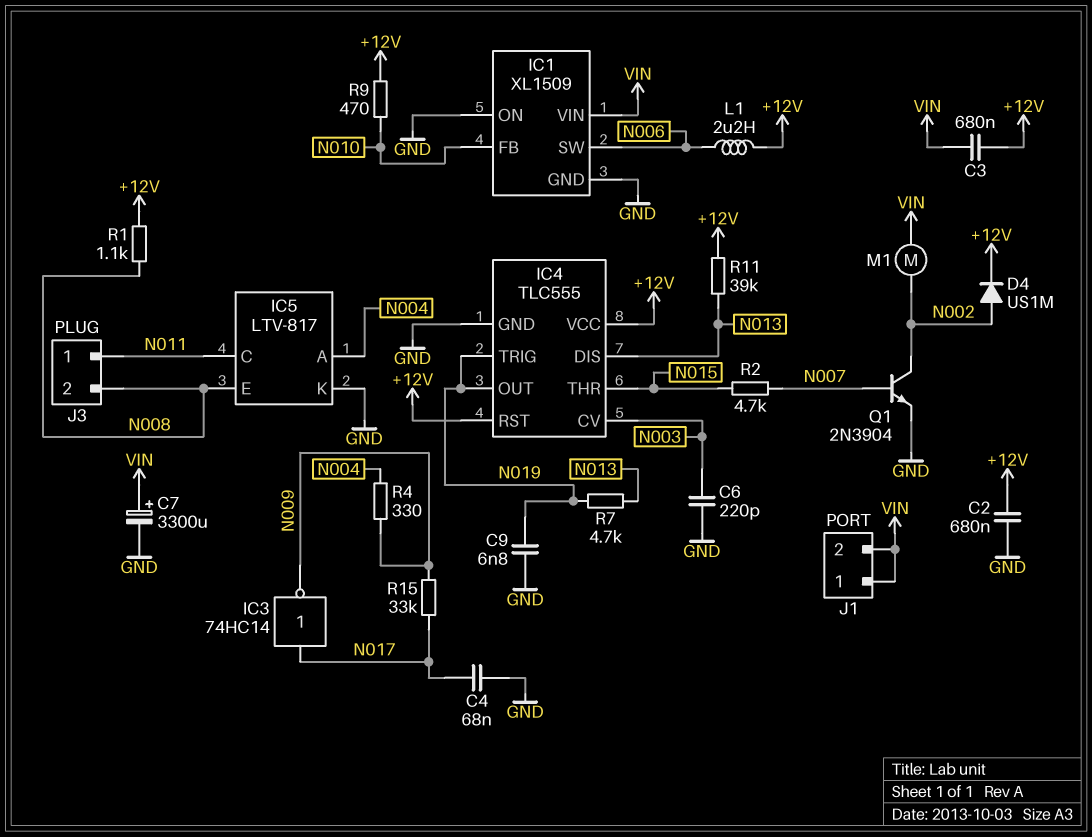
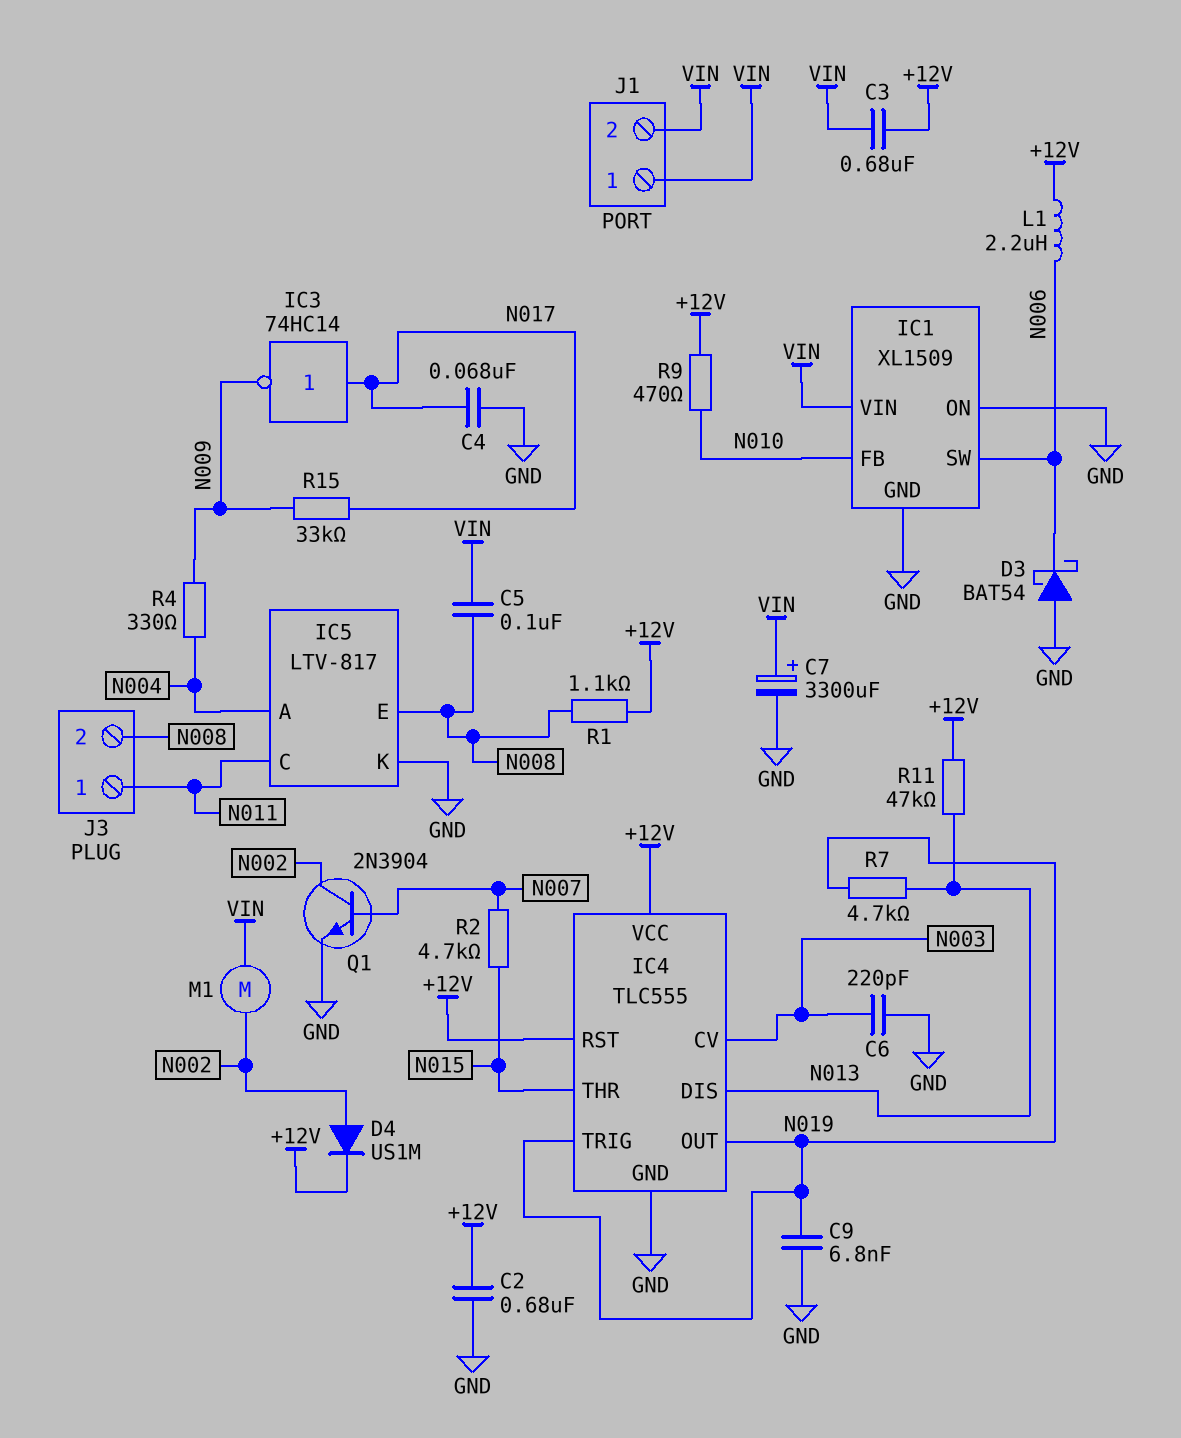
C5: none -> 100nF (N008, VIN)
D3: none -> schottky BAT54 (A GND, K N006)
R11: 39k (+12V, N013) -> 47k (+12V, N013)

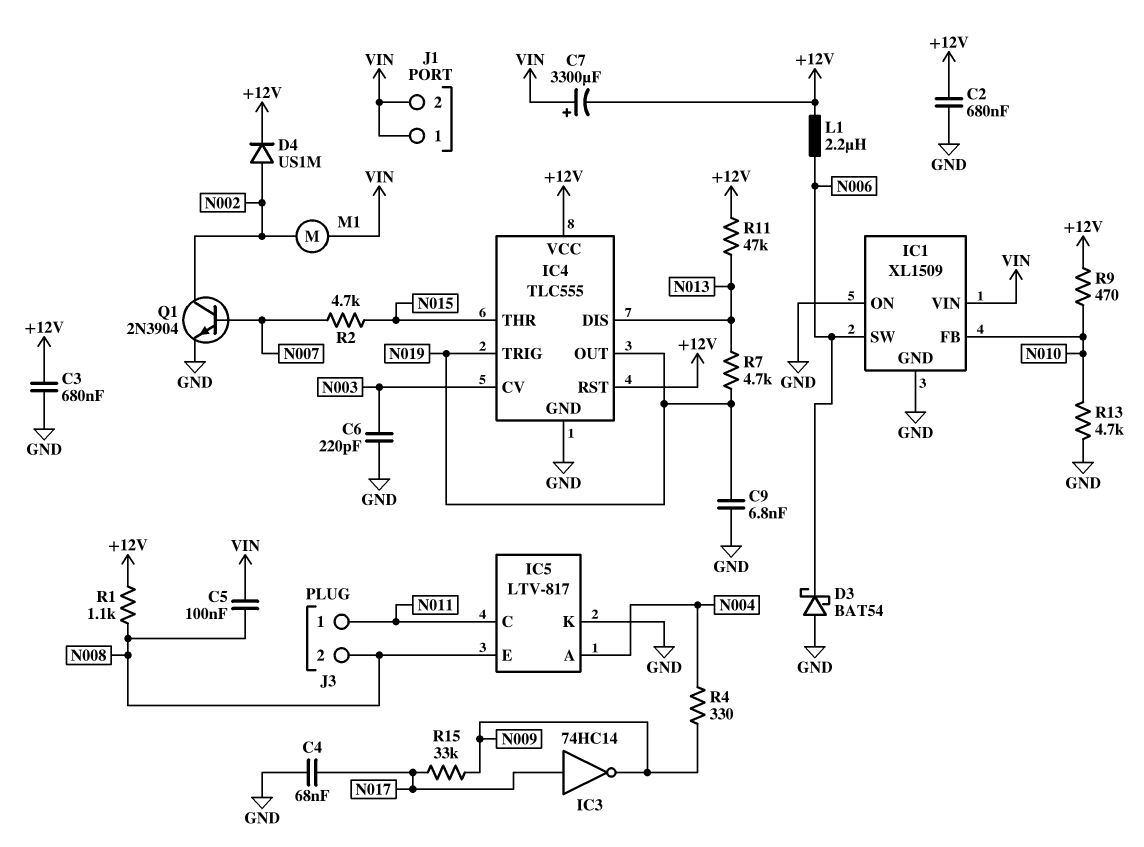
C3: 680nF (+12V, VIN) -> 680nF (+12V, GND)
C7: 3300uF (plus VIN, minus GND) -> 3300uF (plus VIN, minus +12V)
R13: none -> 4.7k (GND, N010)

